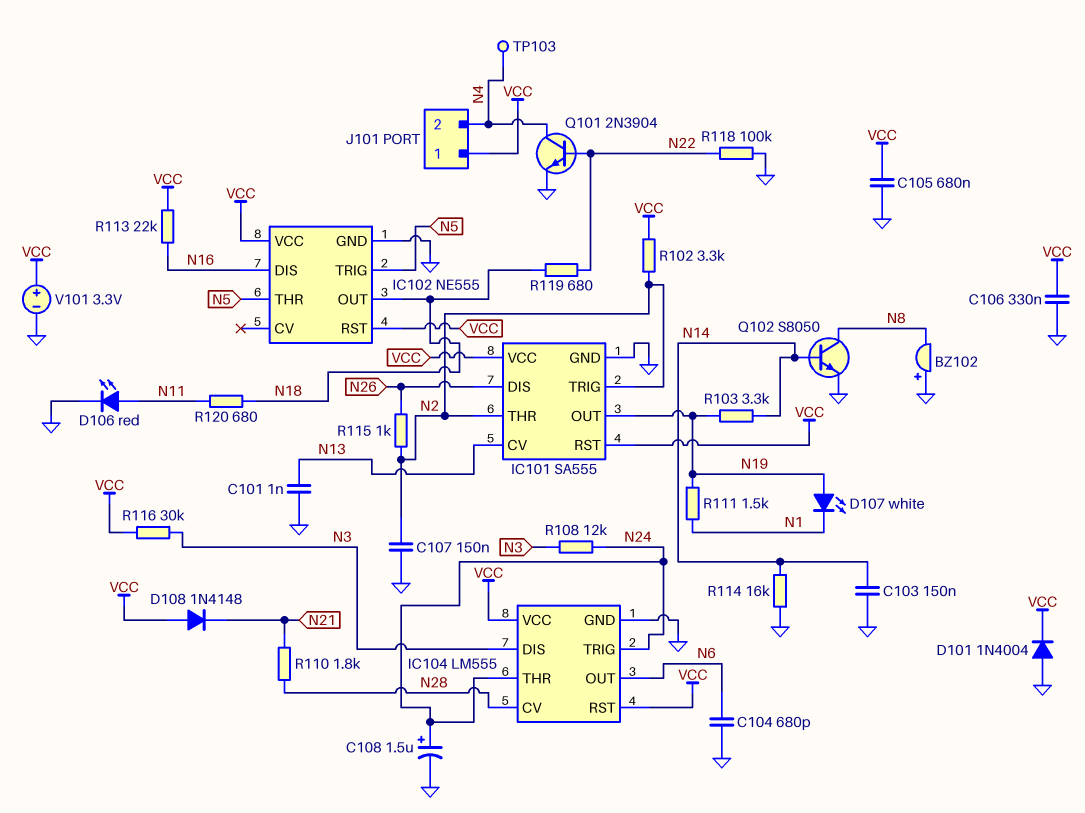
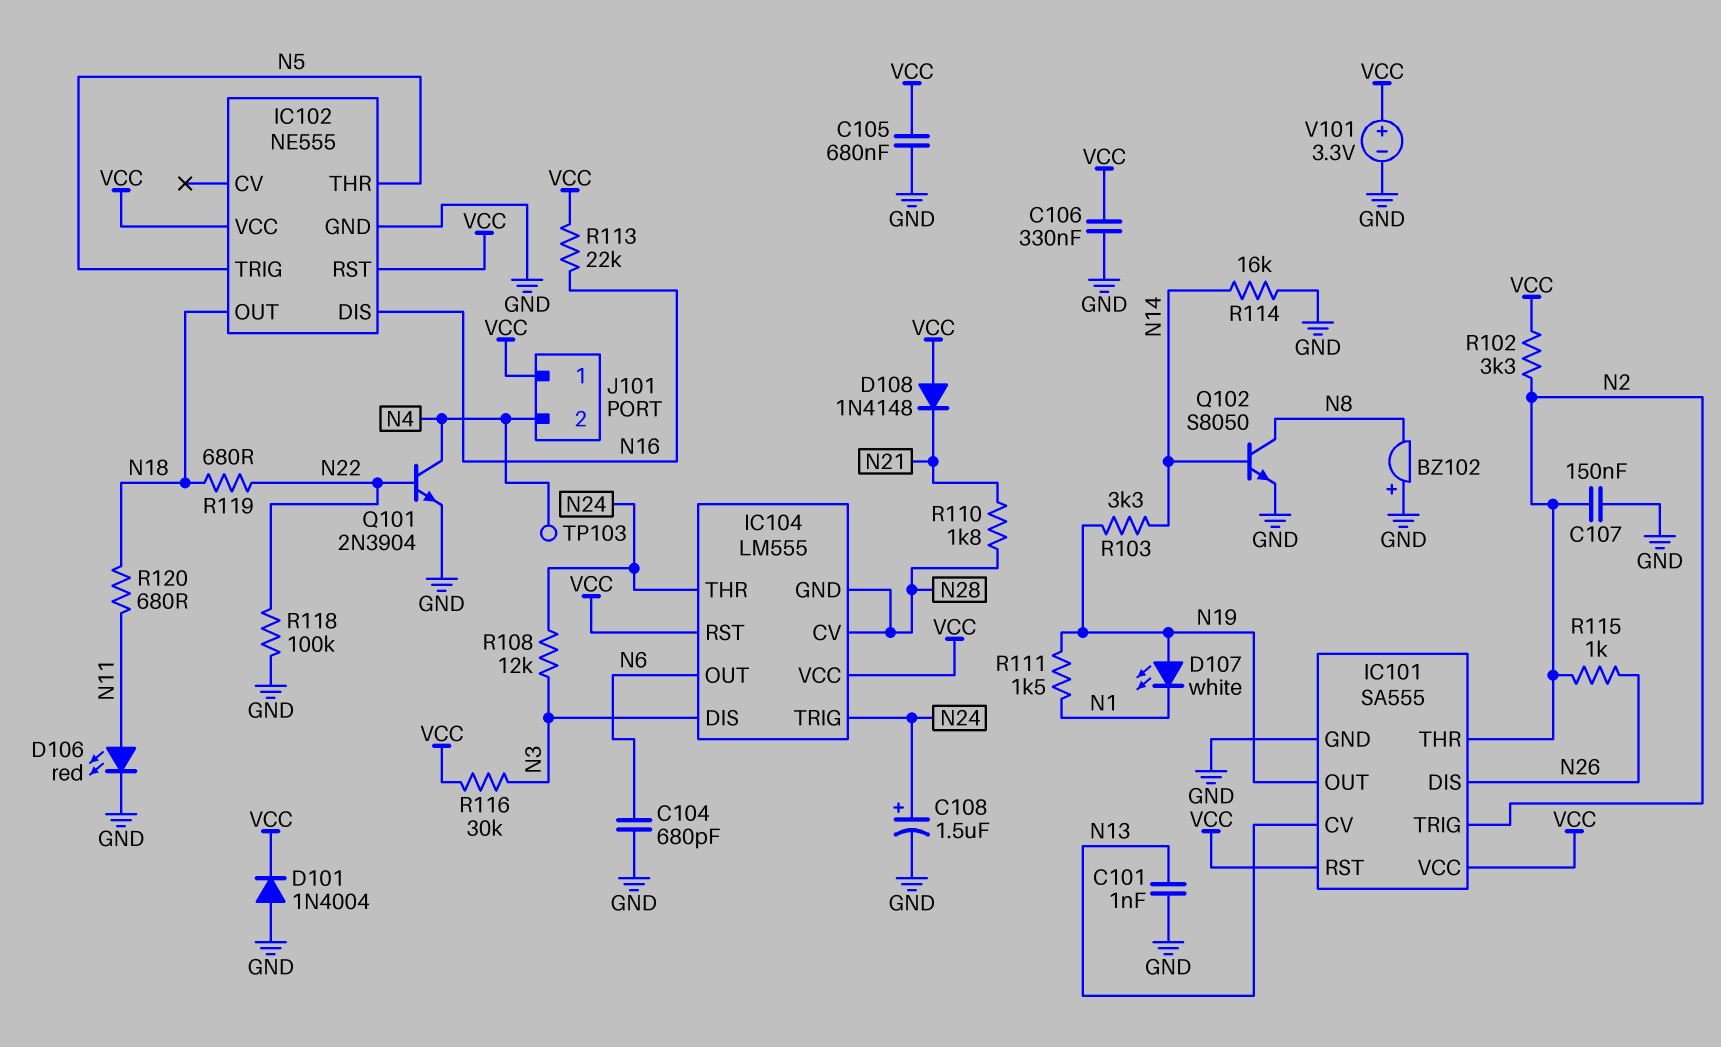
C103: 150nF (GND, N14) -> none
IC104 pin GND: GND -> N28

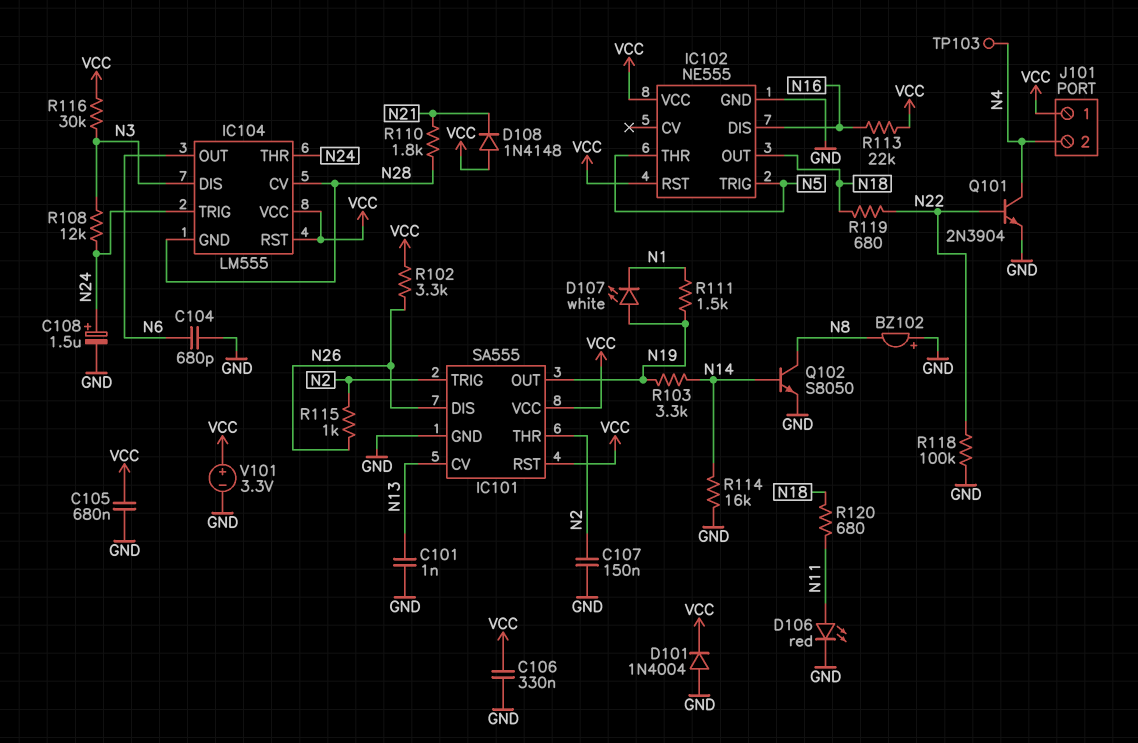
R102: 3.3k (N2, VCC) -> 3.3k (N26, VCC)

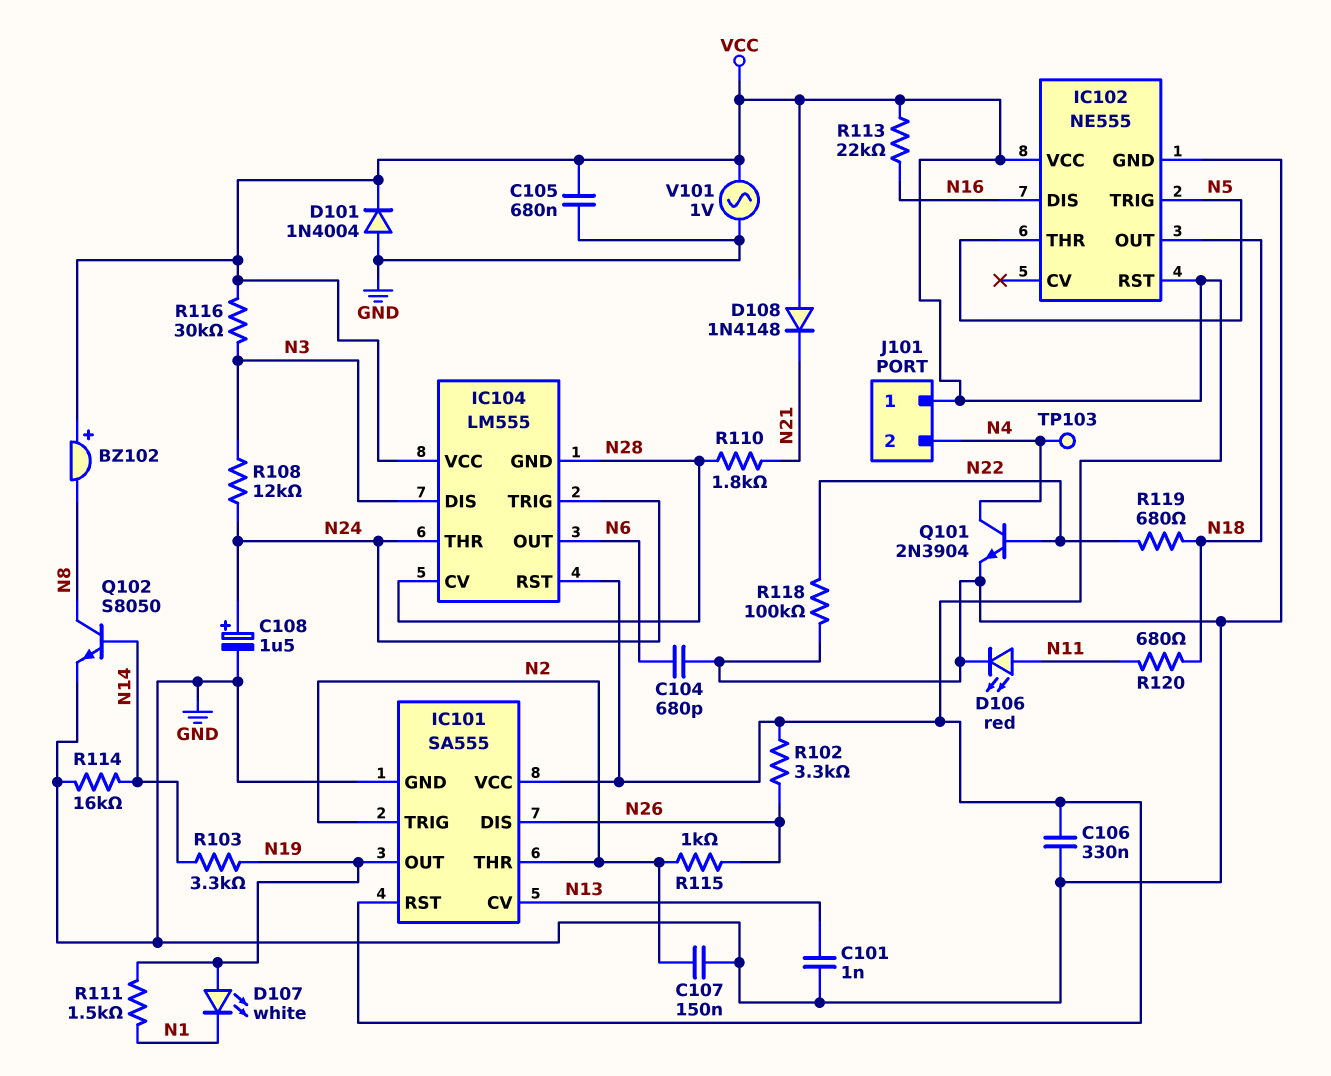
BZ102: buzzer (plus GND, minus N8) -> buzzer (plus VCC, minus N8)
V101: 3.3V (plus VCC, minus GND) -> AC 1V (GND, VCC)

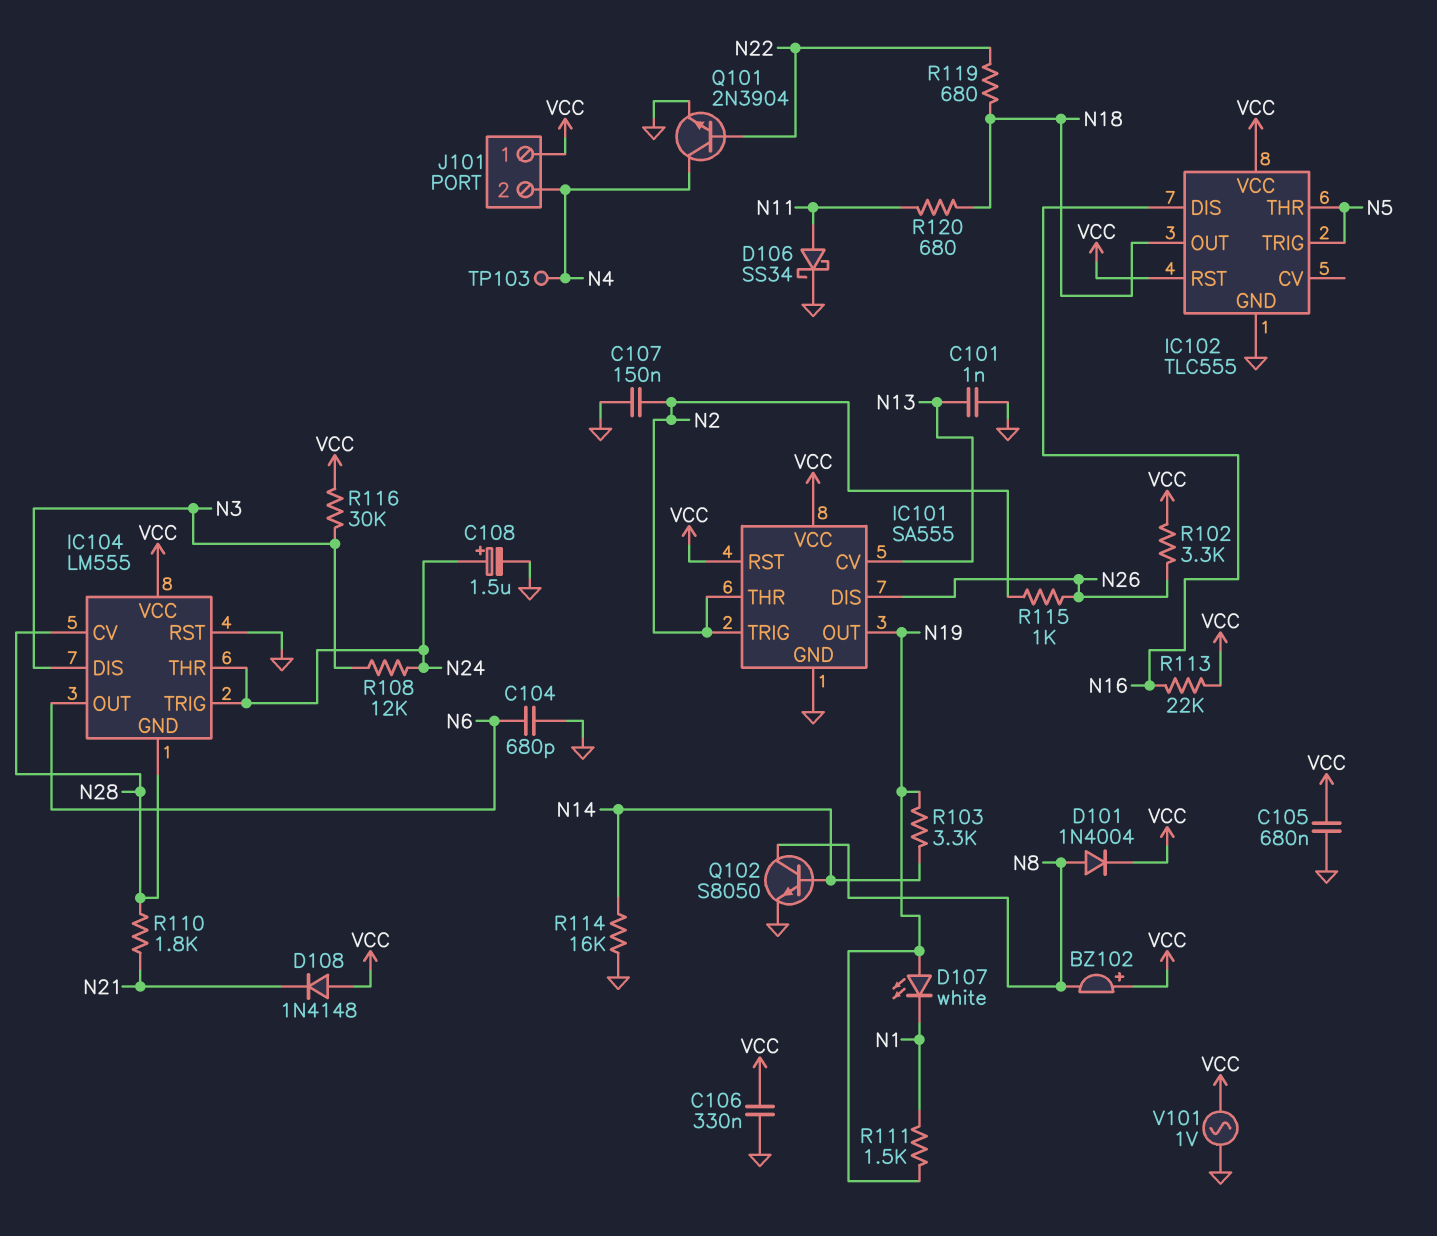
D101: diode 1N4004 (A GND, K VCC) -> diode 1N4004 (A N8, K VCC)
D106: LED red (A N11, K GND) -> schottky SS34 (A N11, K GND)
IC102: NE555 -> TLC555
IC104 pin RST: VCC -> GND
R118: 100k (GND, N22) -> none

